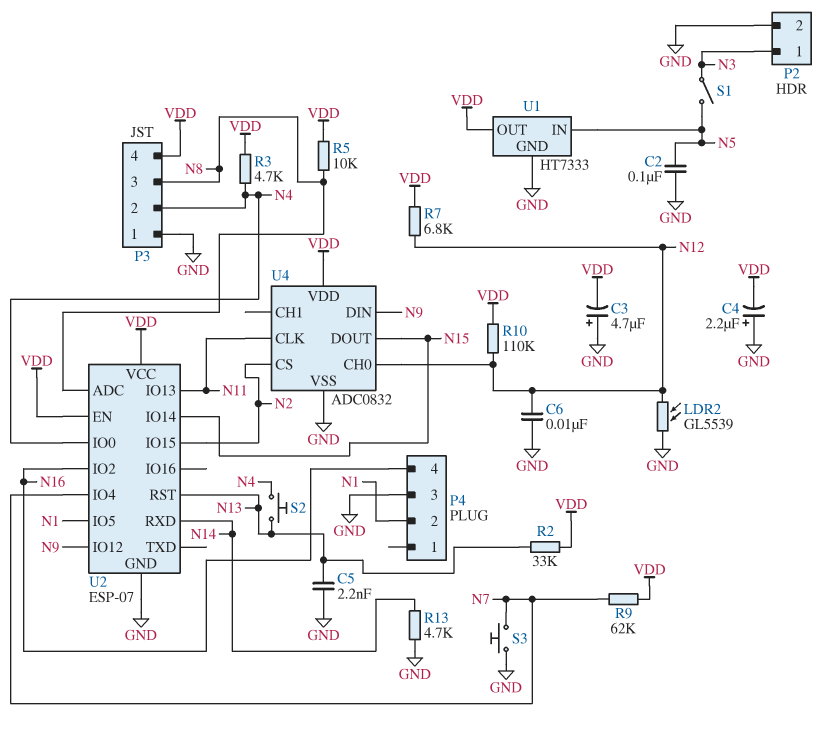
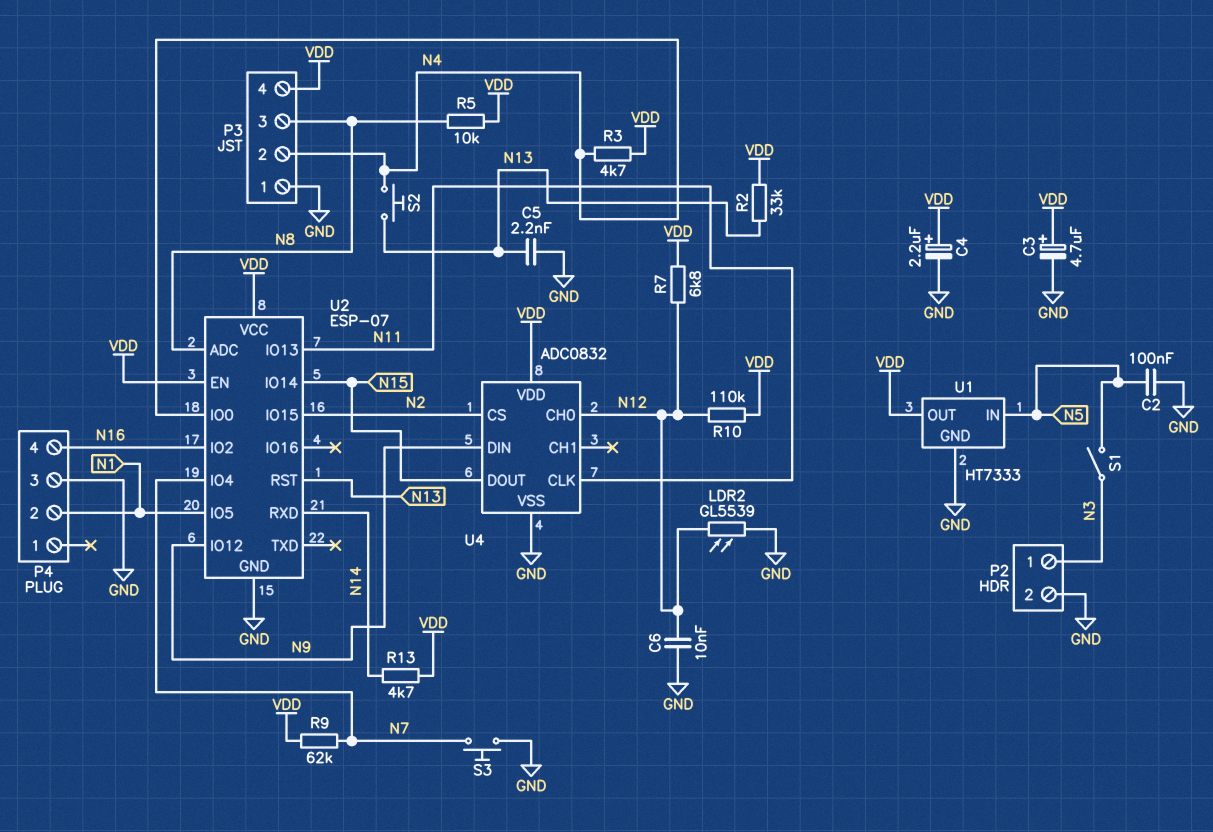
C3: 4.7uF (plus GND, minus VDD) -> 4.7uF (plus VDD, minus GND)
C4: 2.2uF (plus GND, minus VDD) -> 2.2uF (plus VDD, minus GND)
R13: 4.7k (GND, N14) -> 4.7k (N14, VDD)

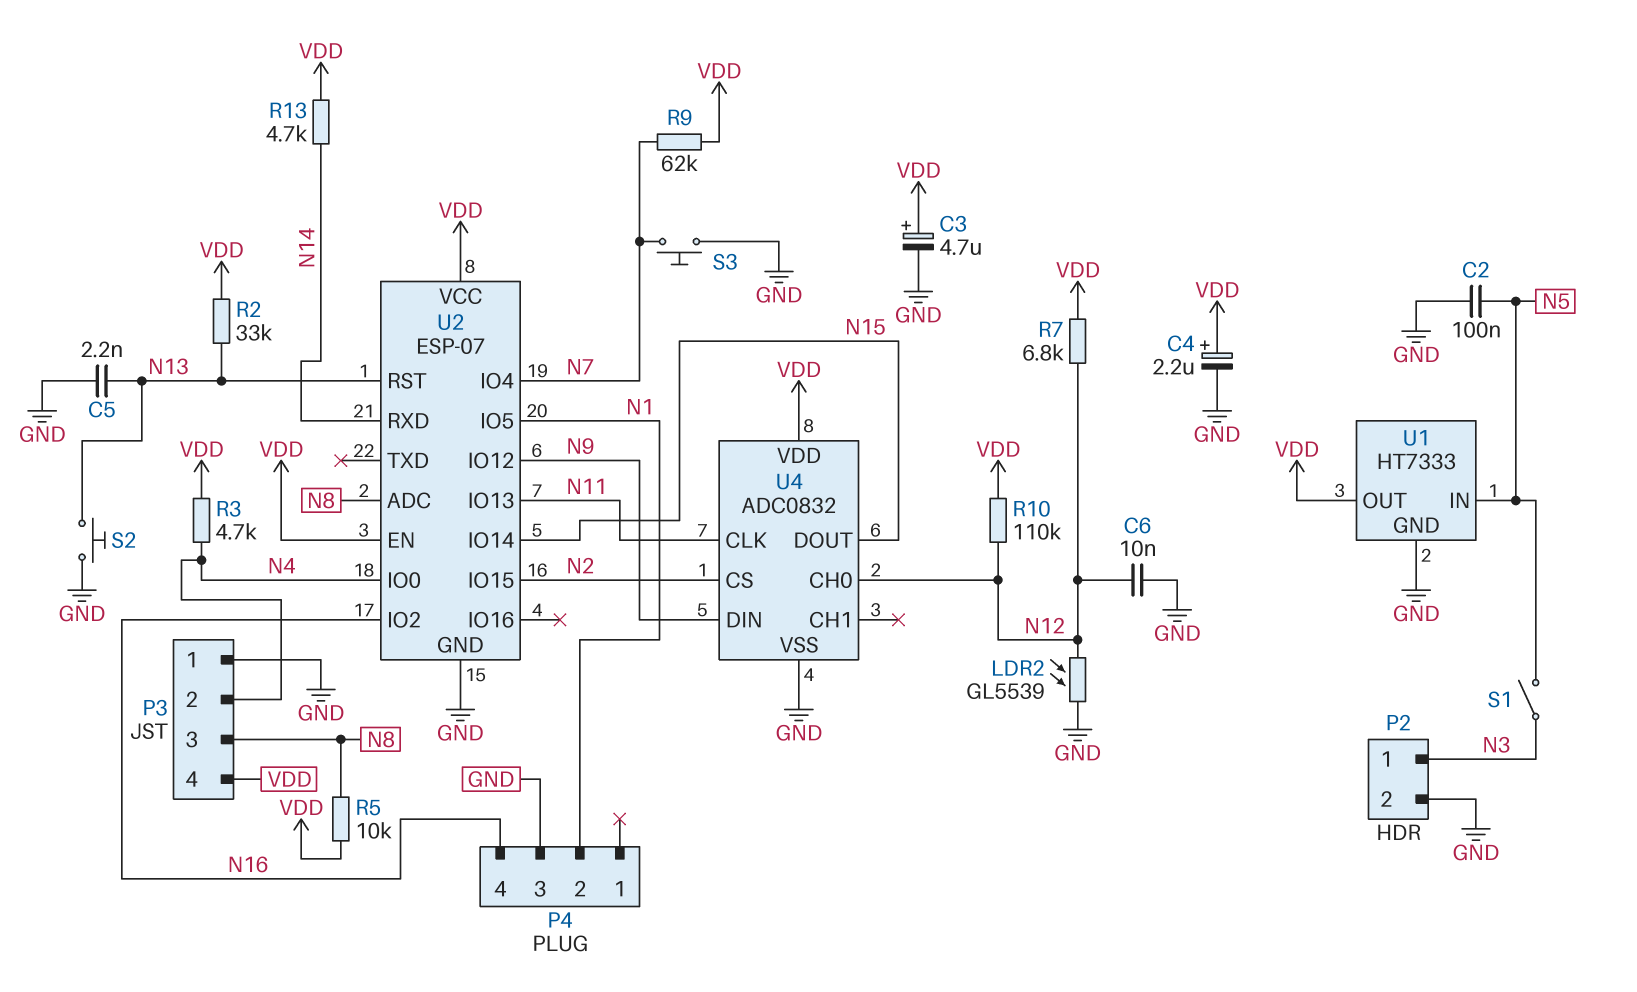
S2: button (N4, N13) -> button (GND, N13)

